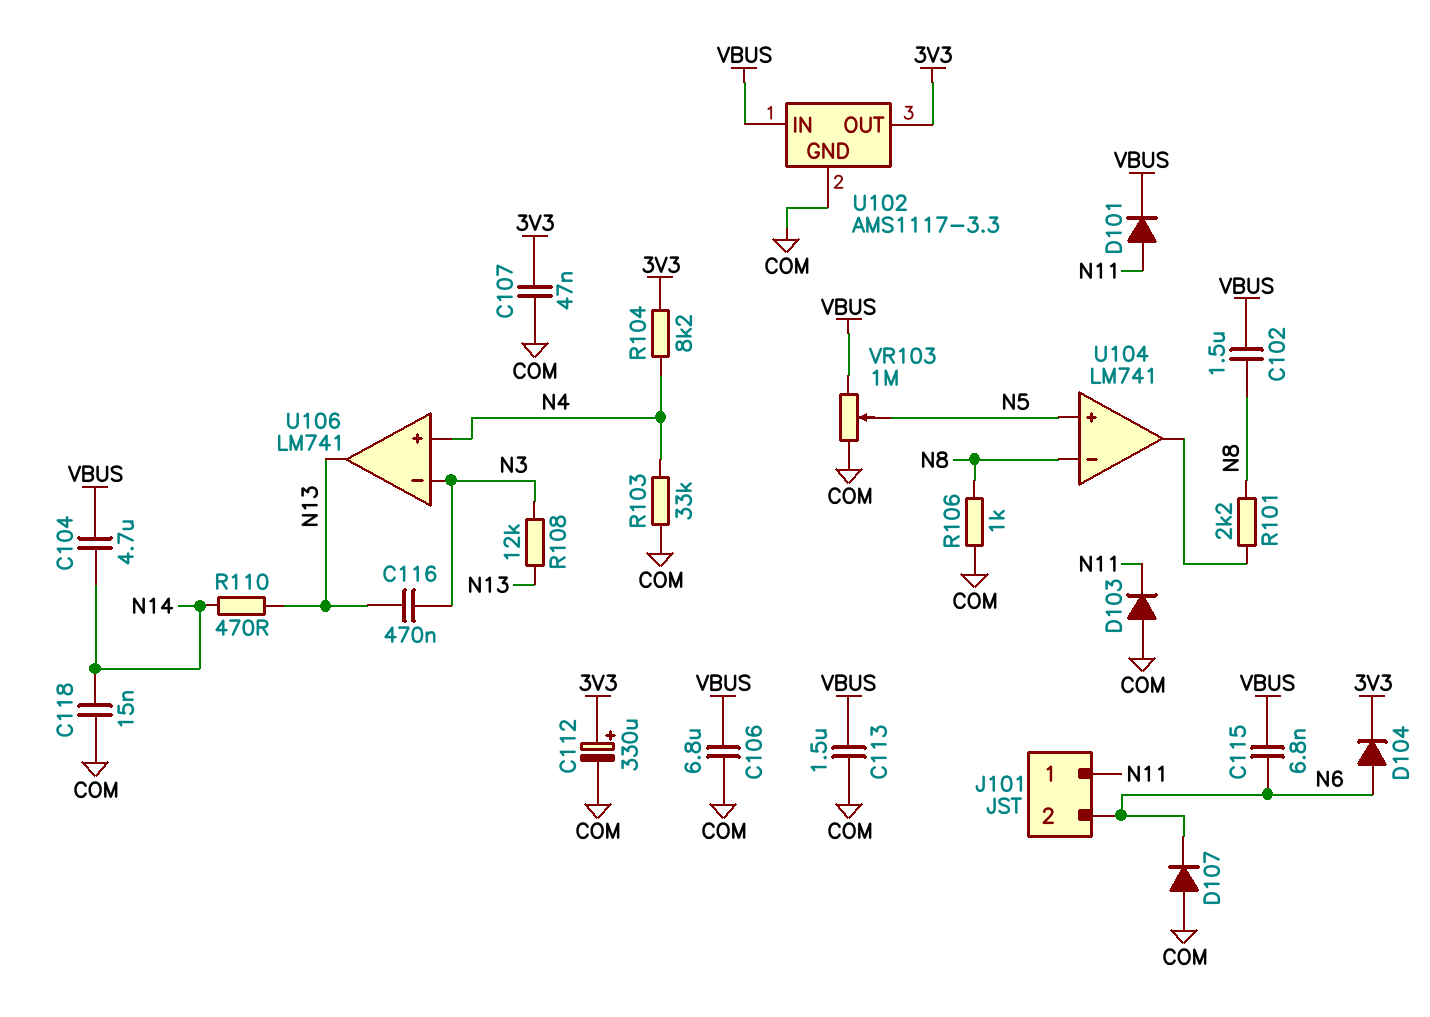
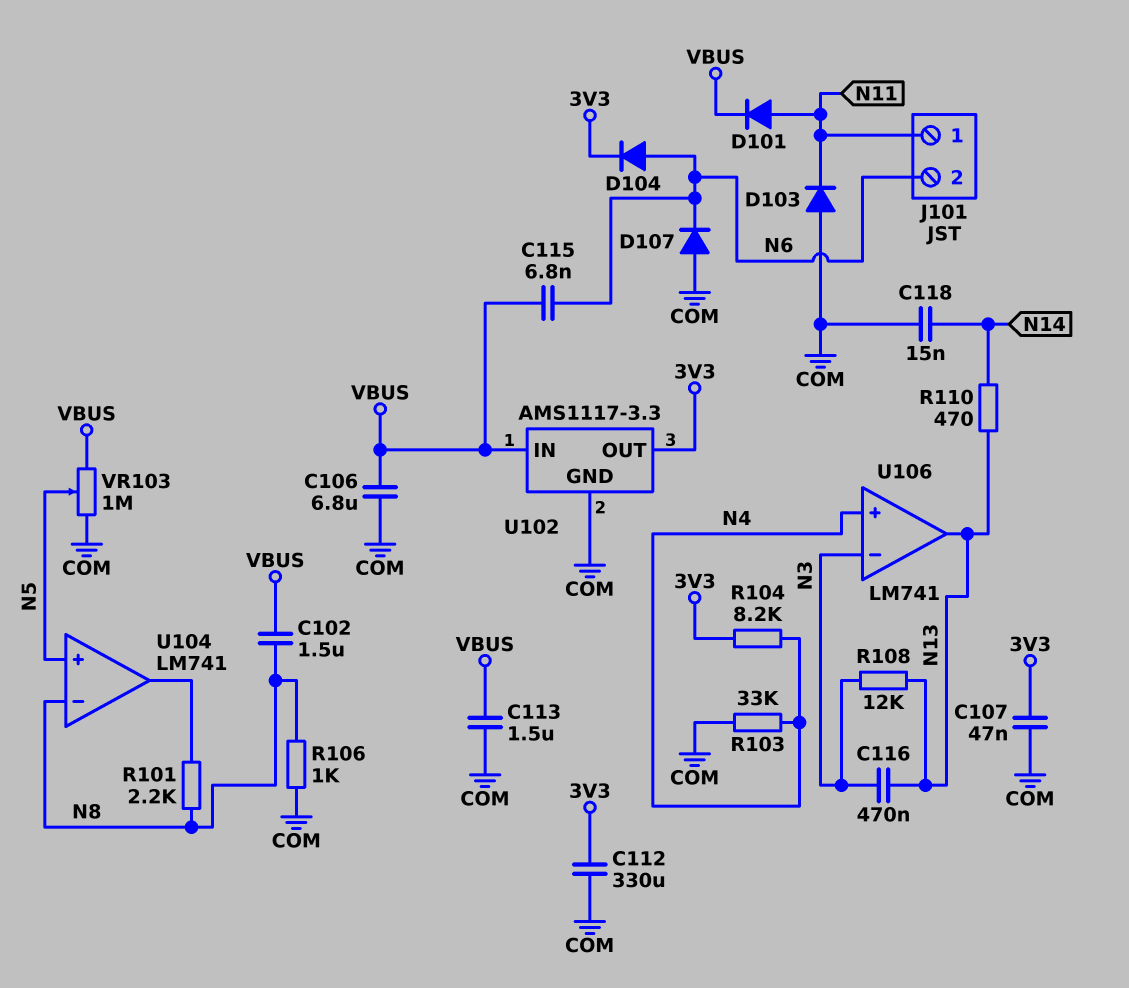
C104: 4.7uF (N14, VBUS) -> none
C112: 330uF (plus 3V3, minus COM) -> 330uF (3V3, COM)

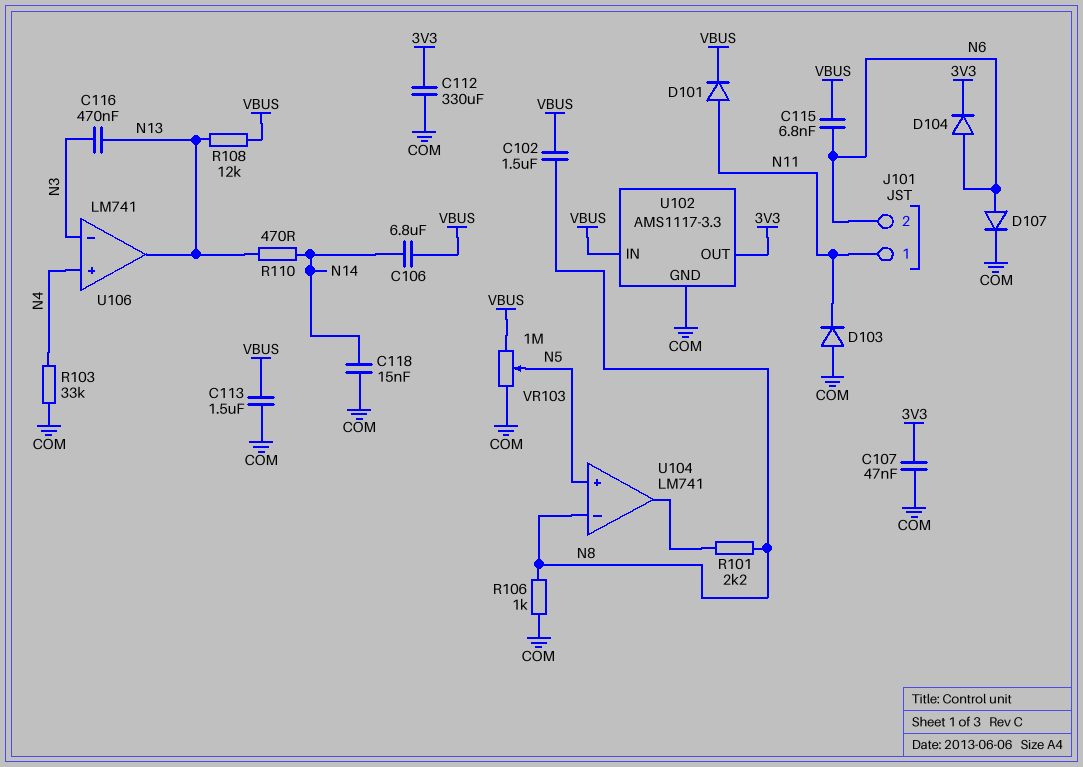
C106: 6.8uF (COM, VBUS) -> 6.8uF (N14, VBUS)
D107: diode (A COM, K N6) -> diode (A N6, K COM)
R104: 8.2k (3V3, N4) -> none
R108: 12k (N3, N13) -> 12k (N13, VBUS)

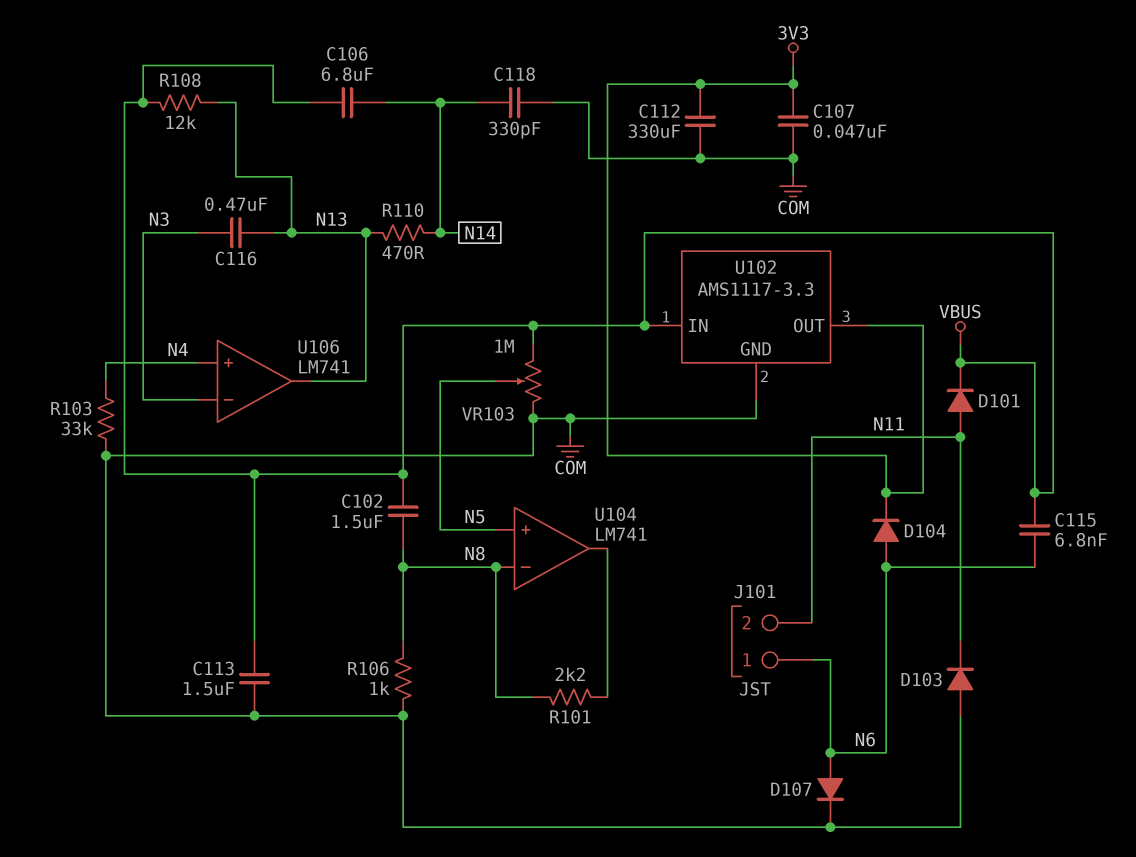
C118: 15nF (COM, N14) -> 330pF (COM, N14)
J101 pin 1: N11 -> N6
J101 pin 2: N6 -> N11

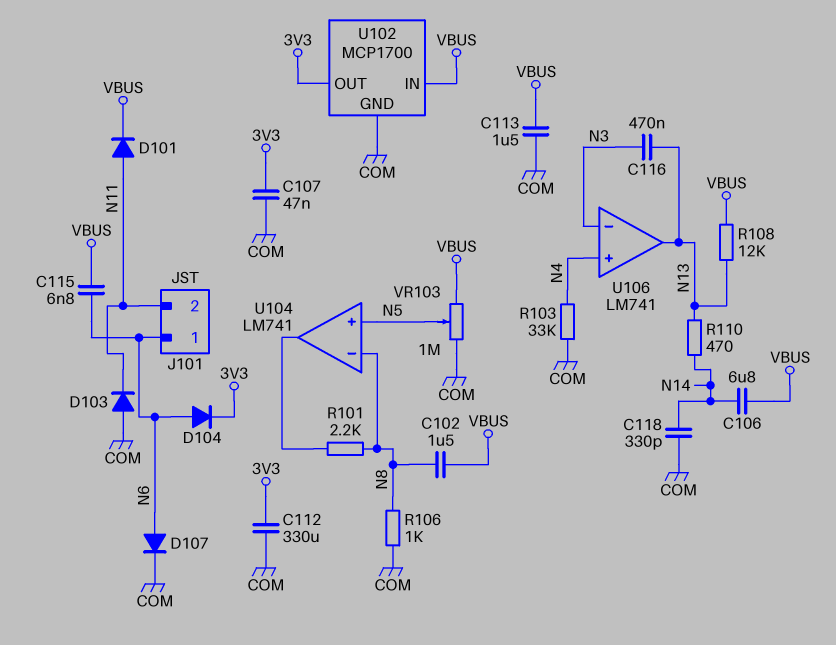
U102: AMS1117-3.3 -> MCP1700

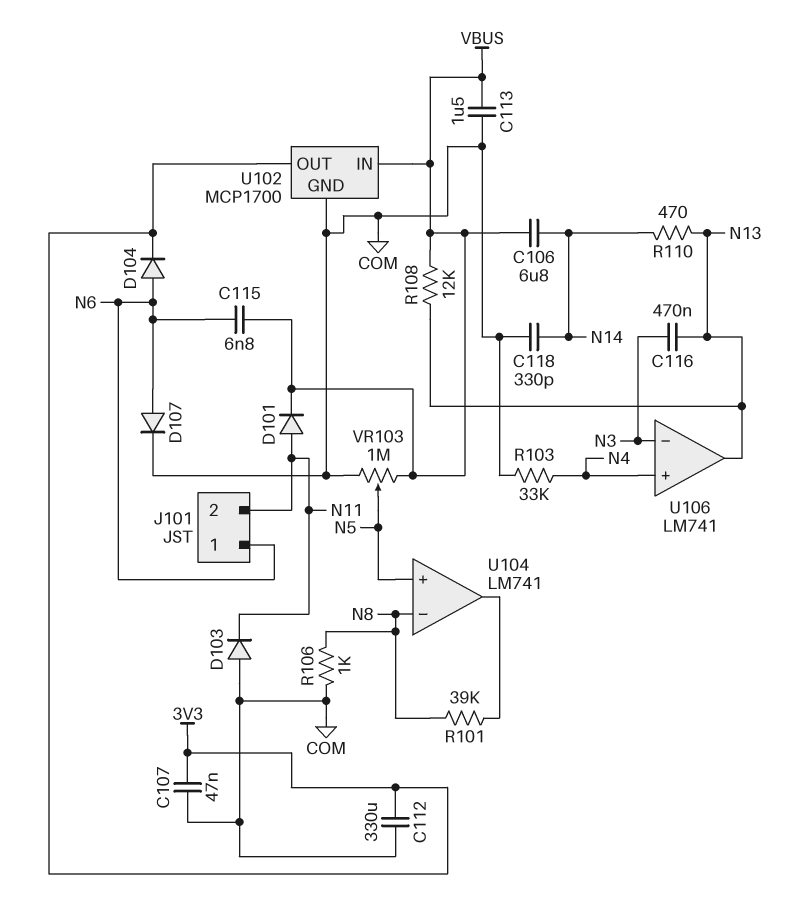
C102: 1.5uF (N8, VBUS) -> none
R101: 2.2k (N8, U104/out) -> 39k (N8, U104/out)

